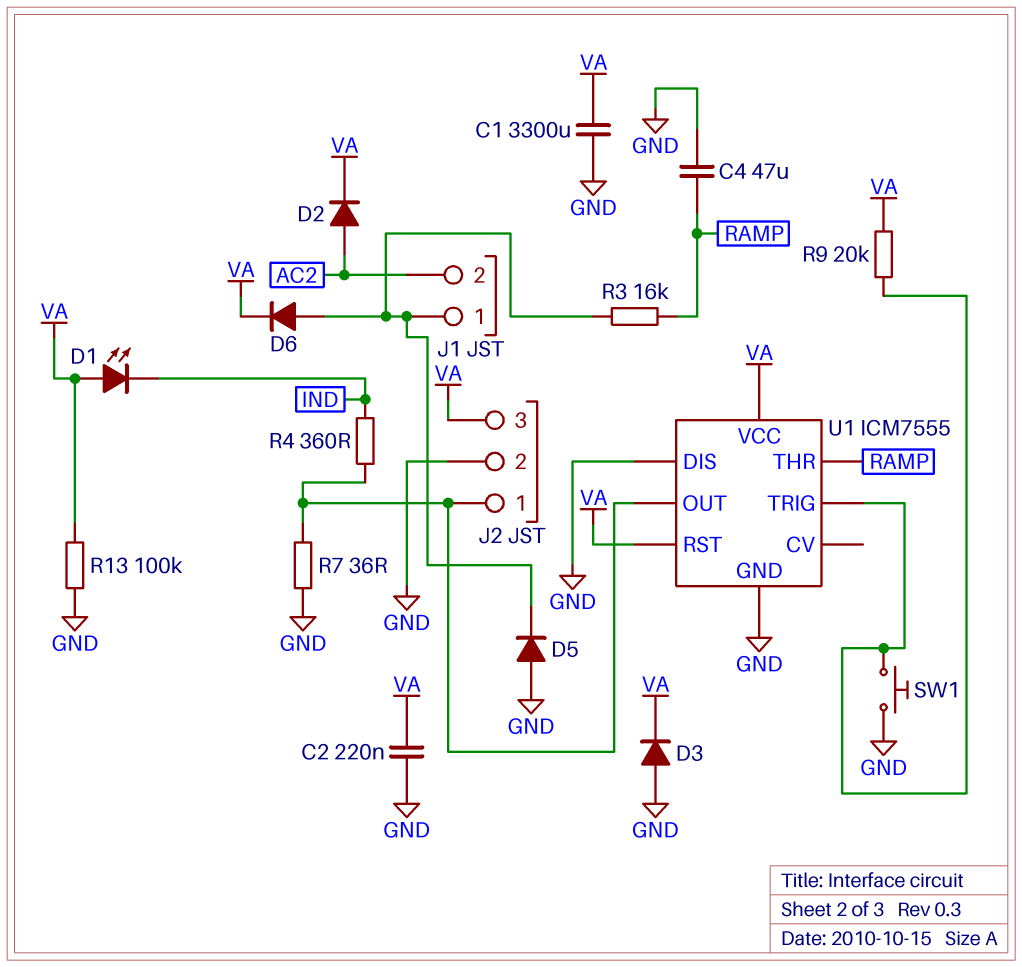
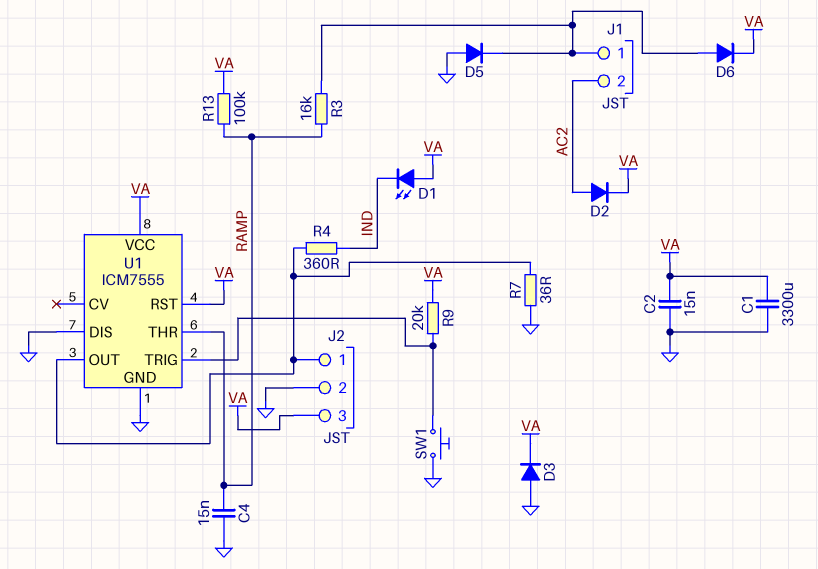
C2: 220nF (GND, VA) -> 15nF (GND, VA)
C4: 47uF (GND, RAMP) -> 15nF (GND, RAMP)
R13: 100k (GND, VA) -> 100k (RAMP, VA)

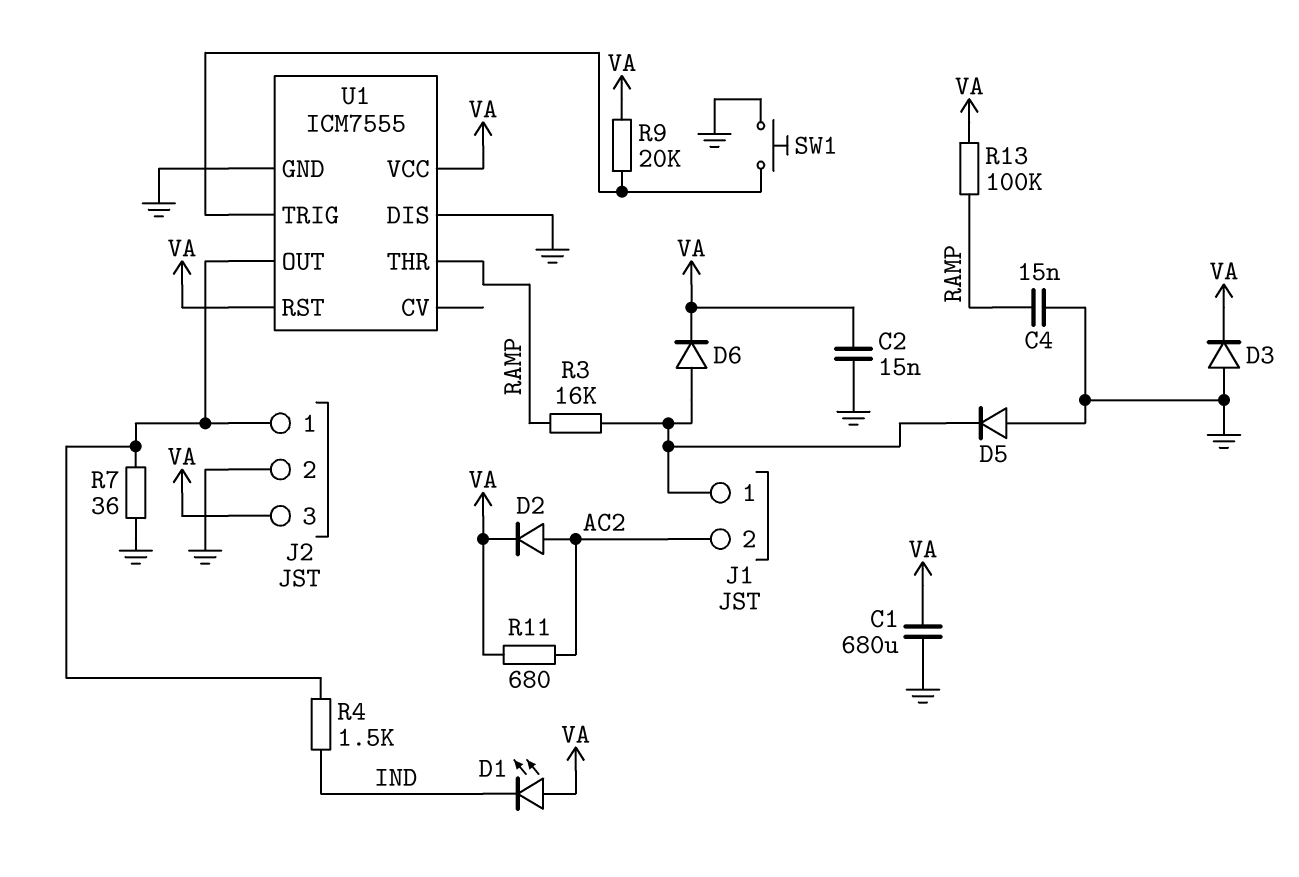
C1: 3300uF (GND, VA) -> 680uF (GND, VA)
R4: 360 (IND, J2/1) -> 1.5k (IND, J2/1)
R11: none -> 680 (AC2, VA)

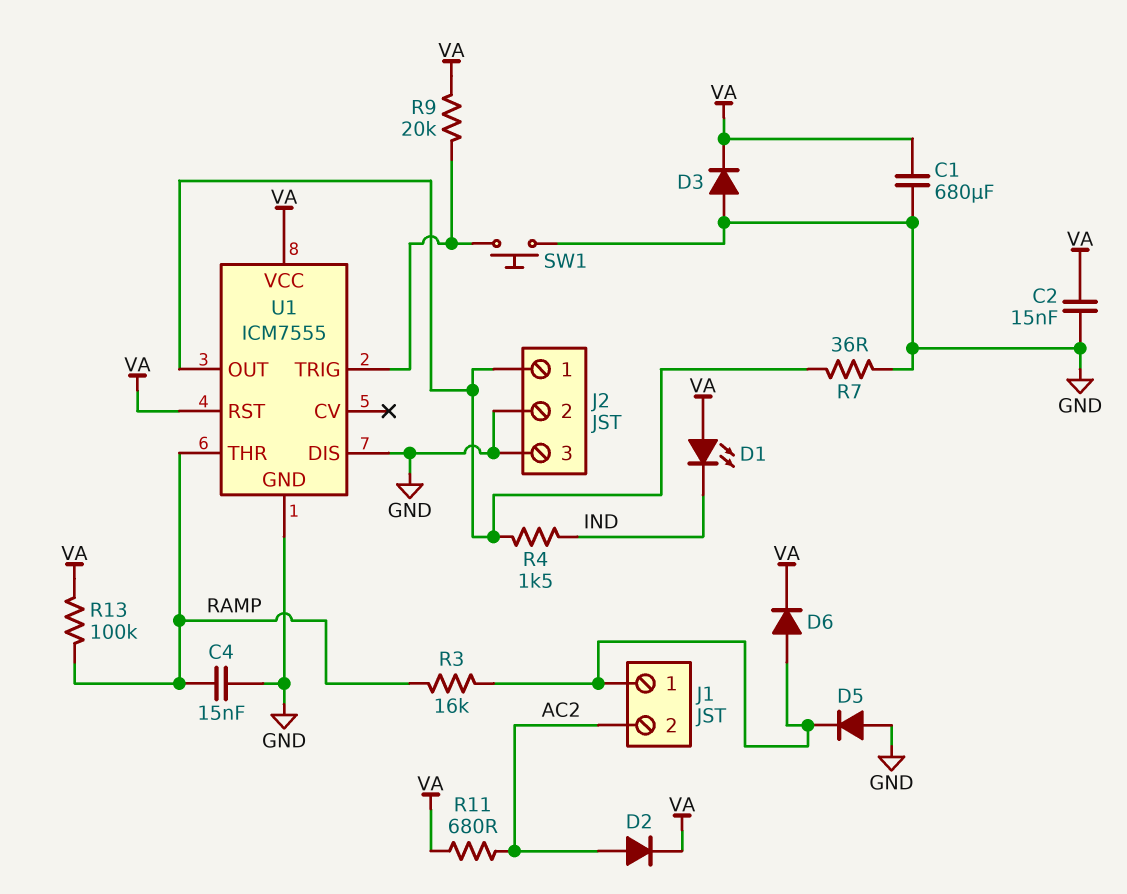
J2 pin 3: VA -> GND

